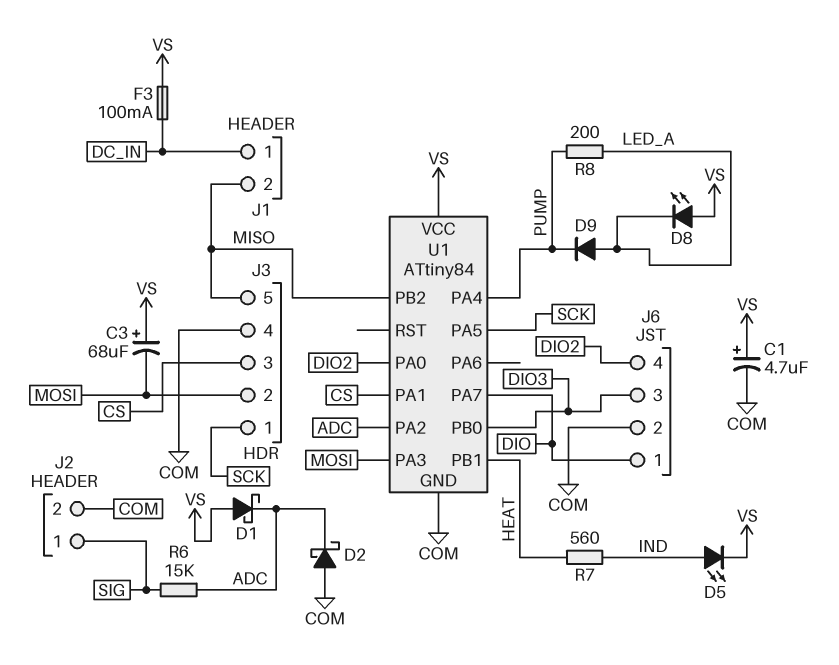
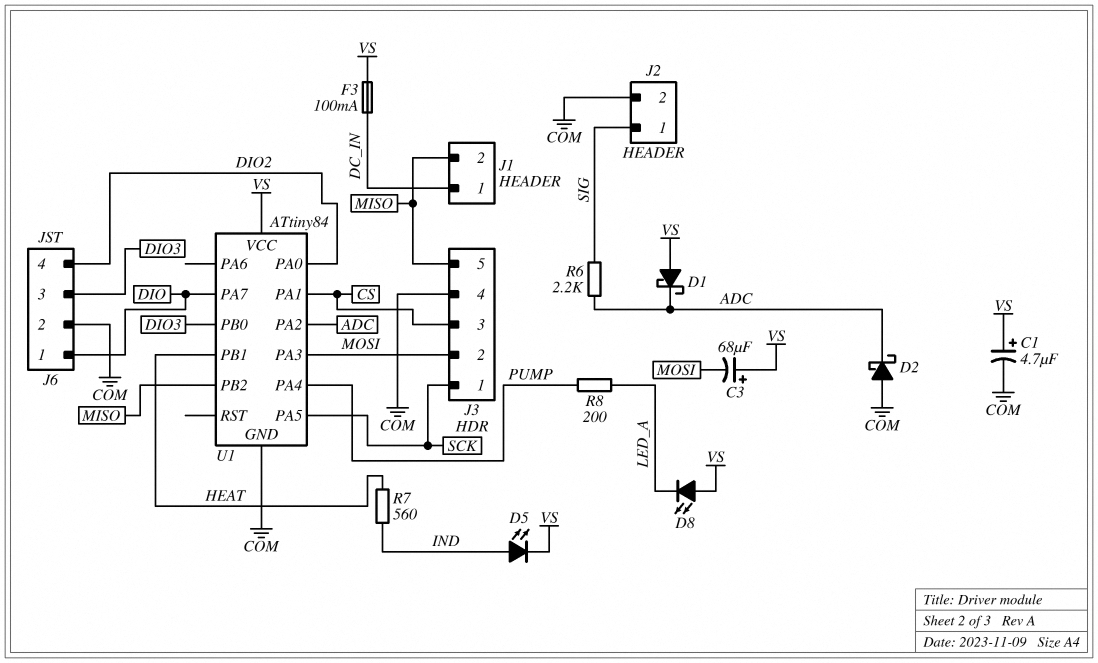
D9: diode (A LED_A, K PUMP) -> none
R6: 15k (ADC, SIG) -> 2.2k (ADC, SIG)

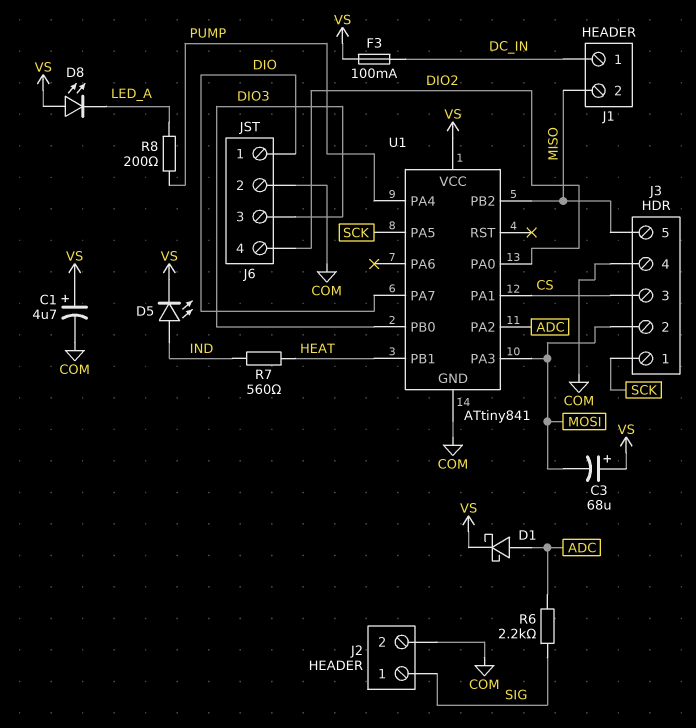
D1: schottky (A VS, K ADC) -> schottky (A ADC, K VS)
D2: schottky (A COM, K ADC) -> none
U1: ATtiny84 -> ATtiny841

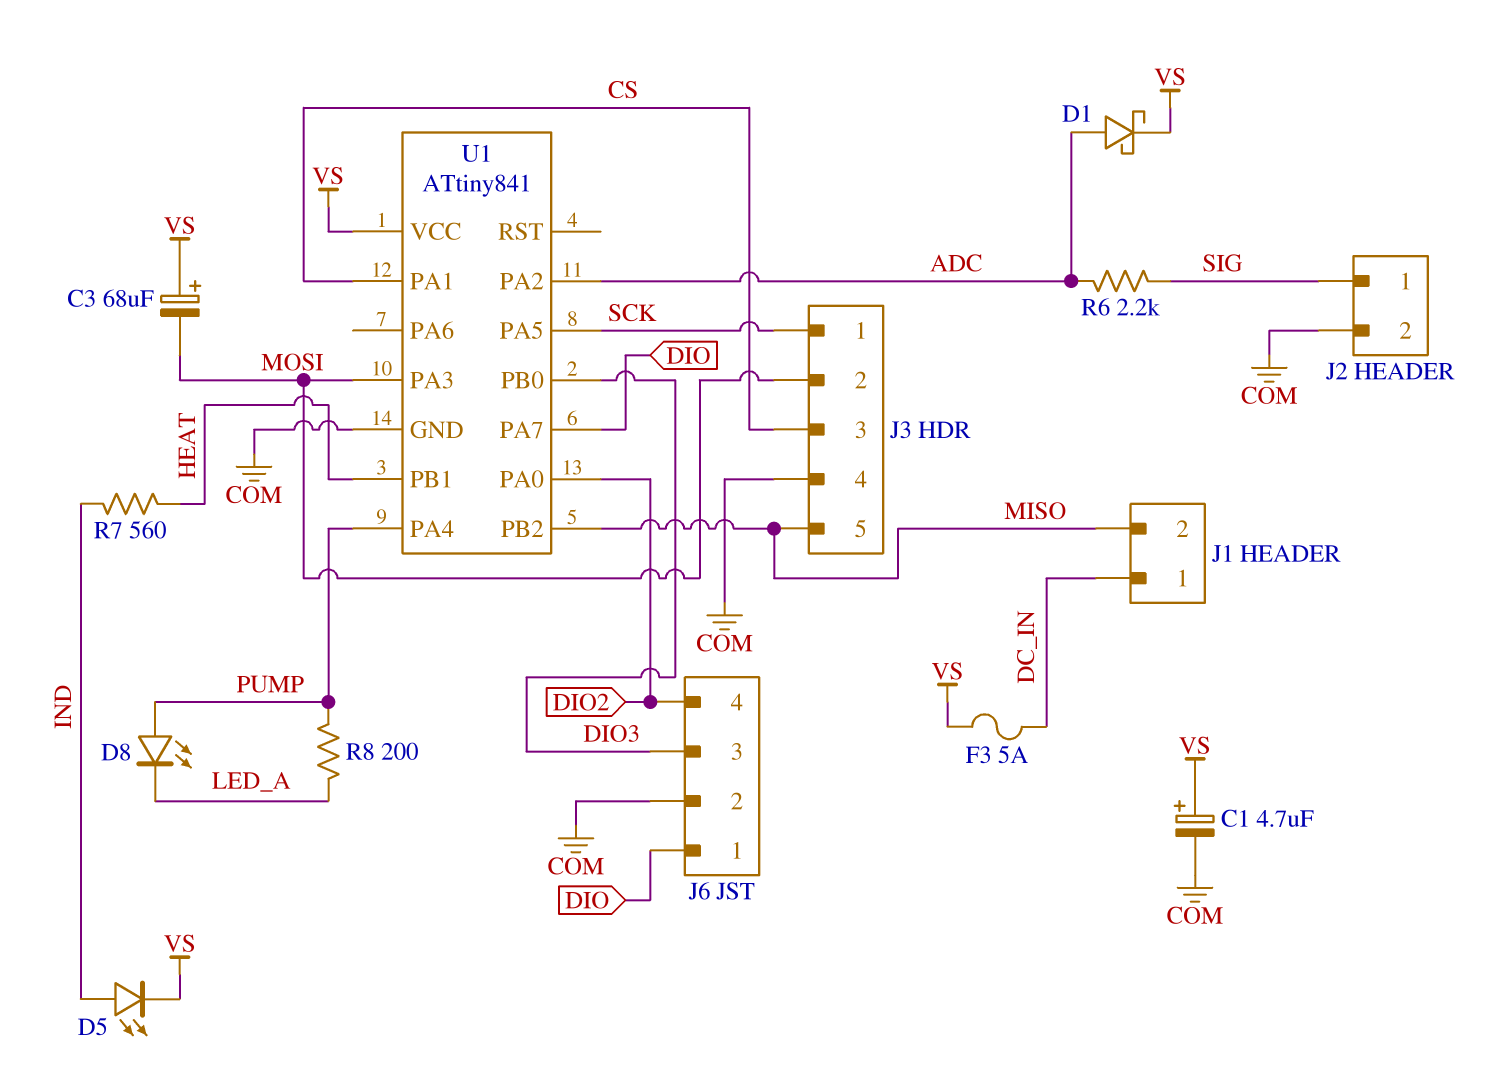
D8: LED (A VS, K LED_A) -> LED (A PUMP, K LED_A)
F3: 100mA (DC_IN, VS) -> 5A (DC_IN, VS)

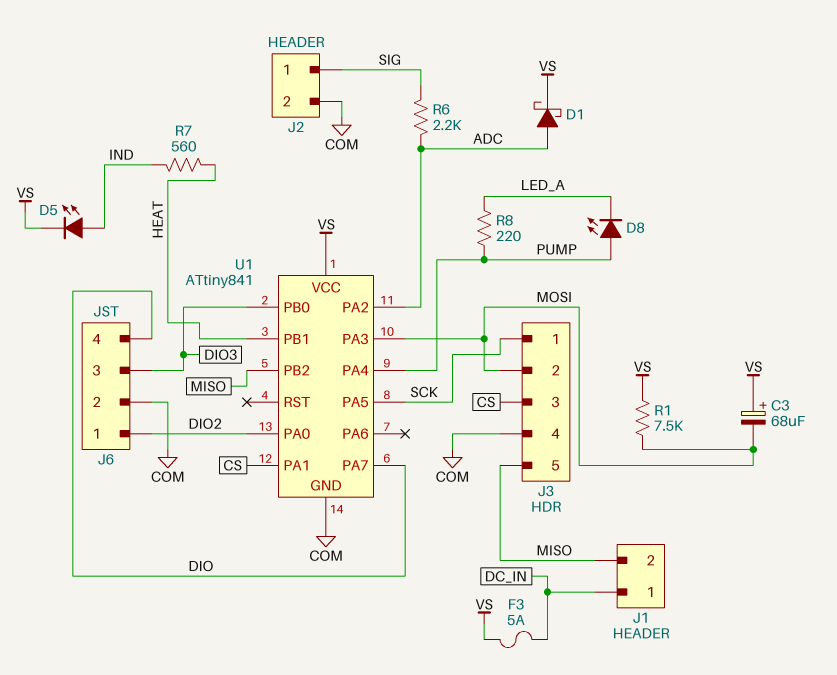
C1: 4.7uF (plus VS, minus COM) -> none
J6 pin 1: DIO -> DIO2
J6 pin 4: DIO2 -> DIO
R1: none -> 7.5k (MOSI, VS)
R8: 200 (LED_A, PUMP) -> 220 (LED_A, PUMP)

